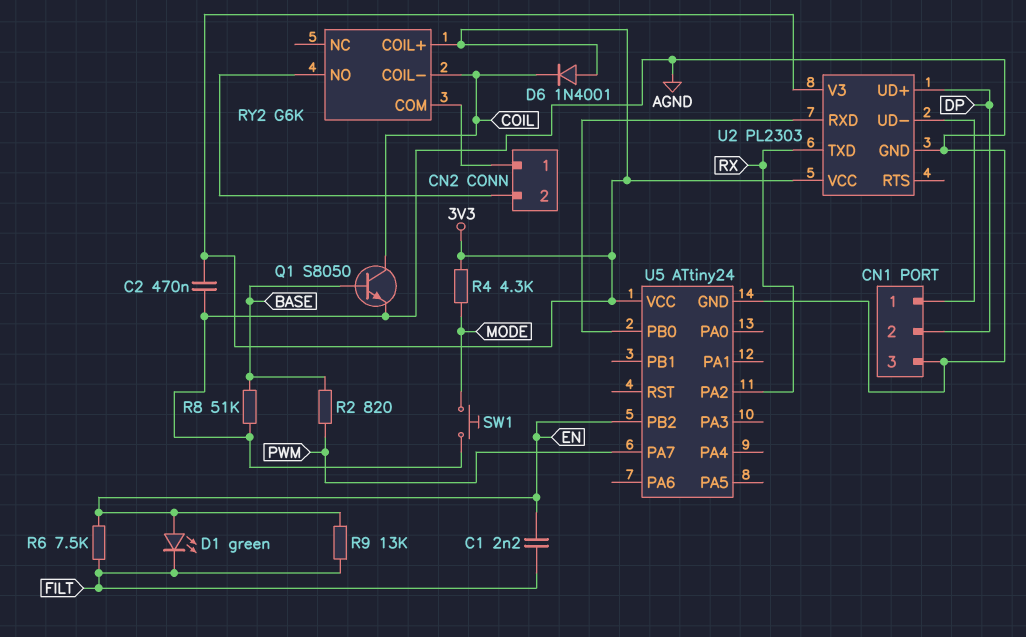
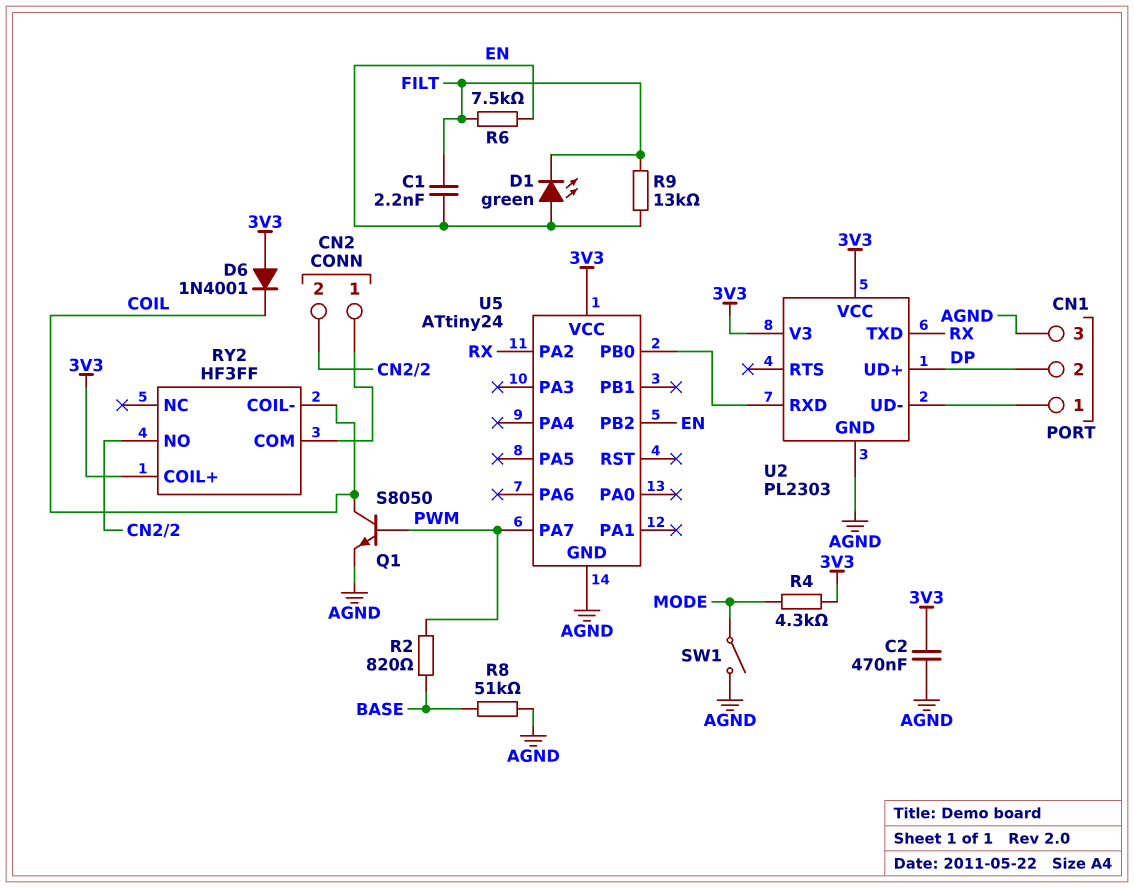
Q1: NPN S8050 (B BASE, C COIL, E AGND) -> NPN S8050 (B PWM, C COIL, E AGND)
RY2: G6K -> HF3FF
SW1: button (AGND, MODE) -> switch (AGND, MODE)

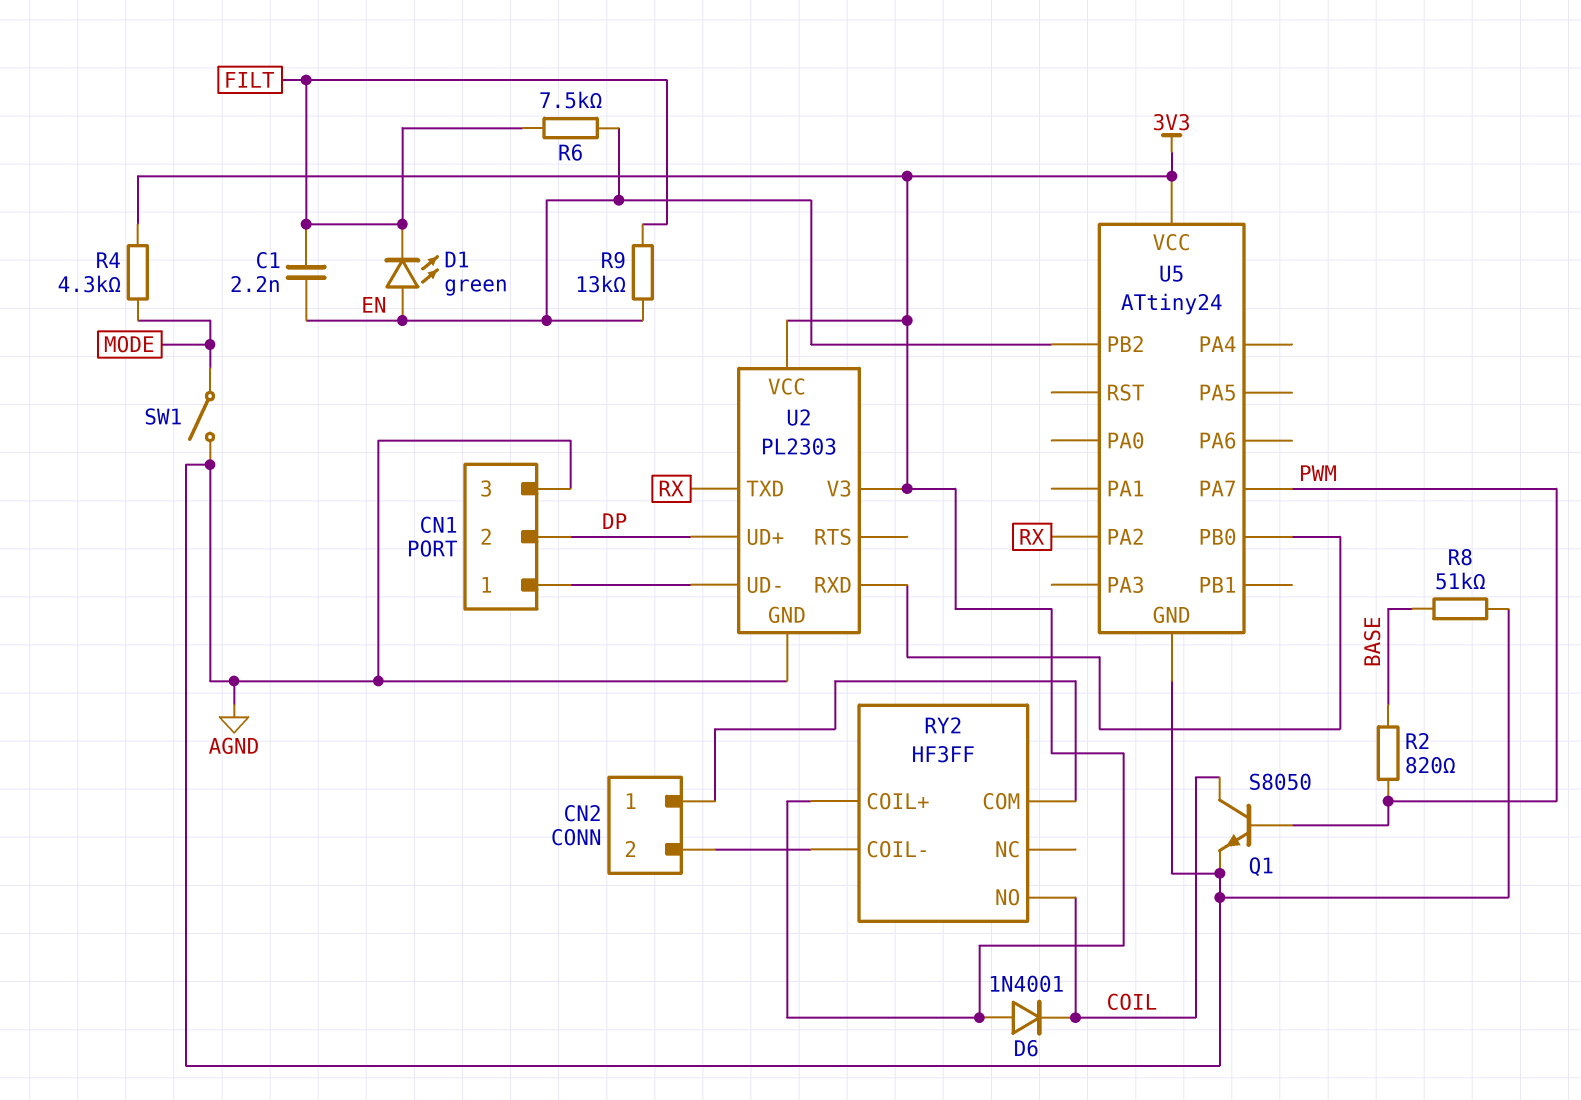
C2: 470nF (3V3, AGND) -> none
RY2 pin COIL-: COIL -> CN2/2
RY2 pin NO: CN2/2 -> COIL

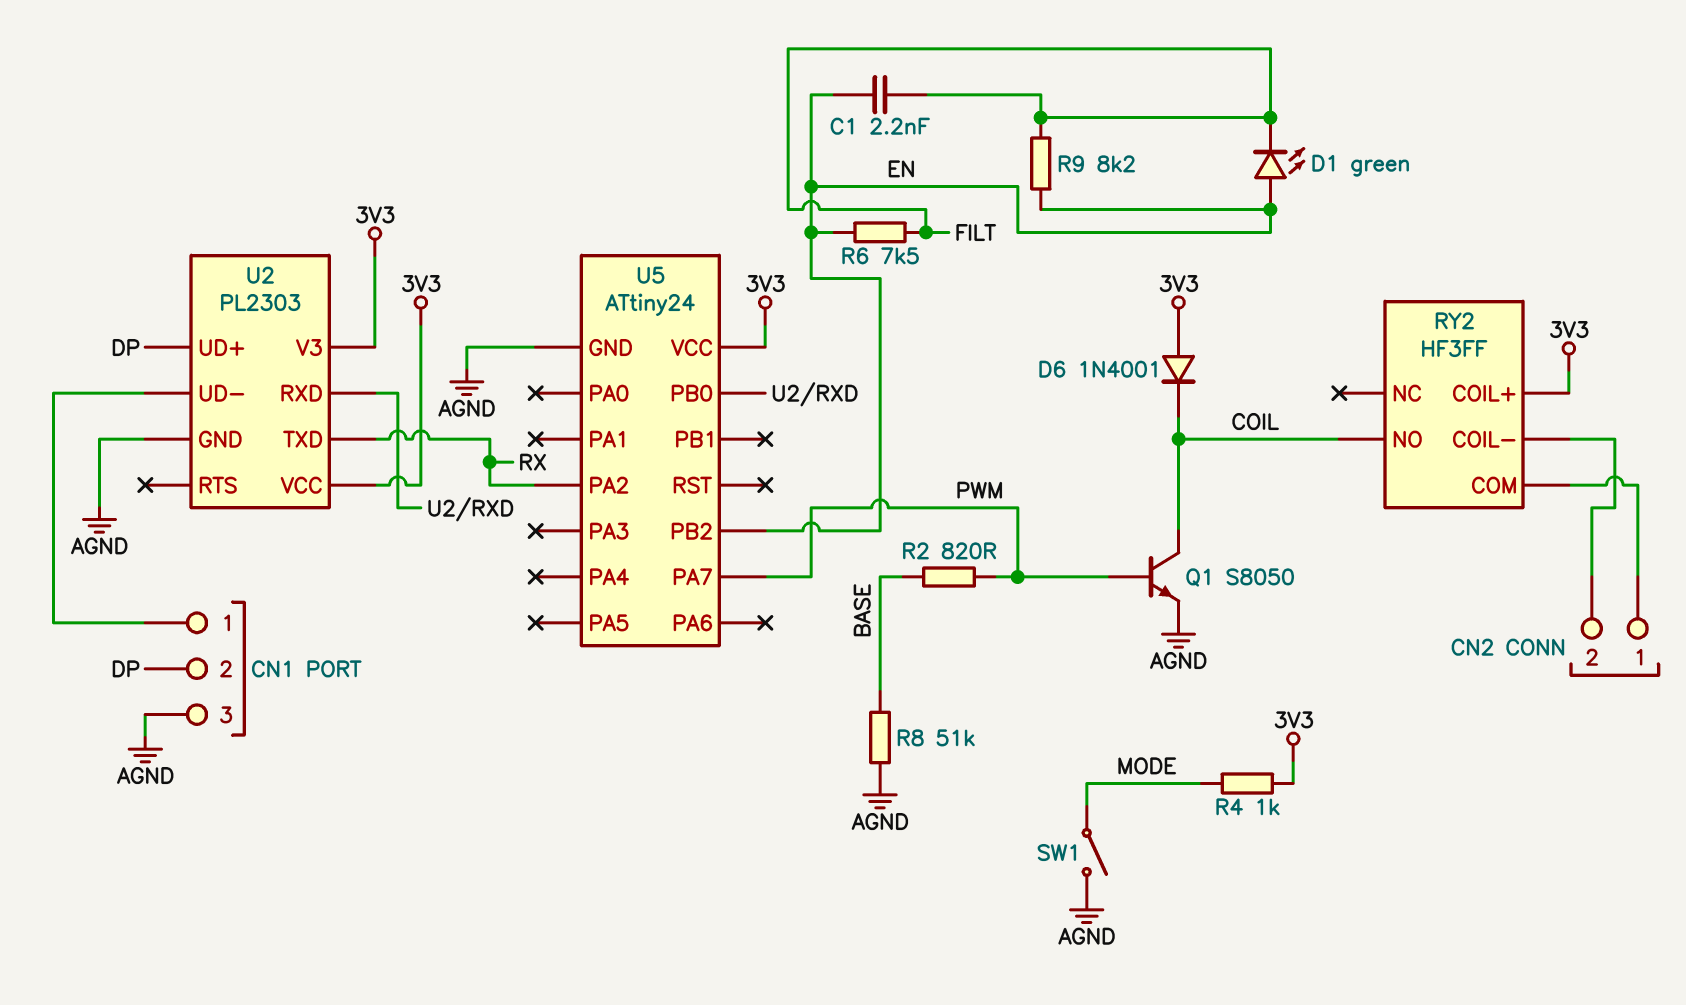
R4: 4.3k (3V3, MODE) -> 1k (3V3, MODE)
R9: 13k (EN, FILT) -> 8.2k (EN, FILT)

